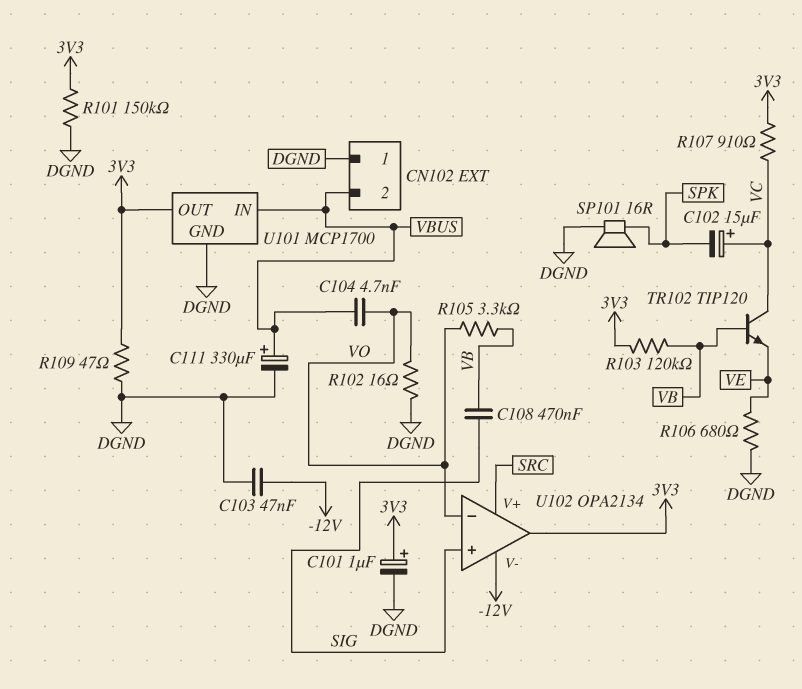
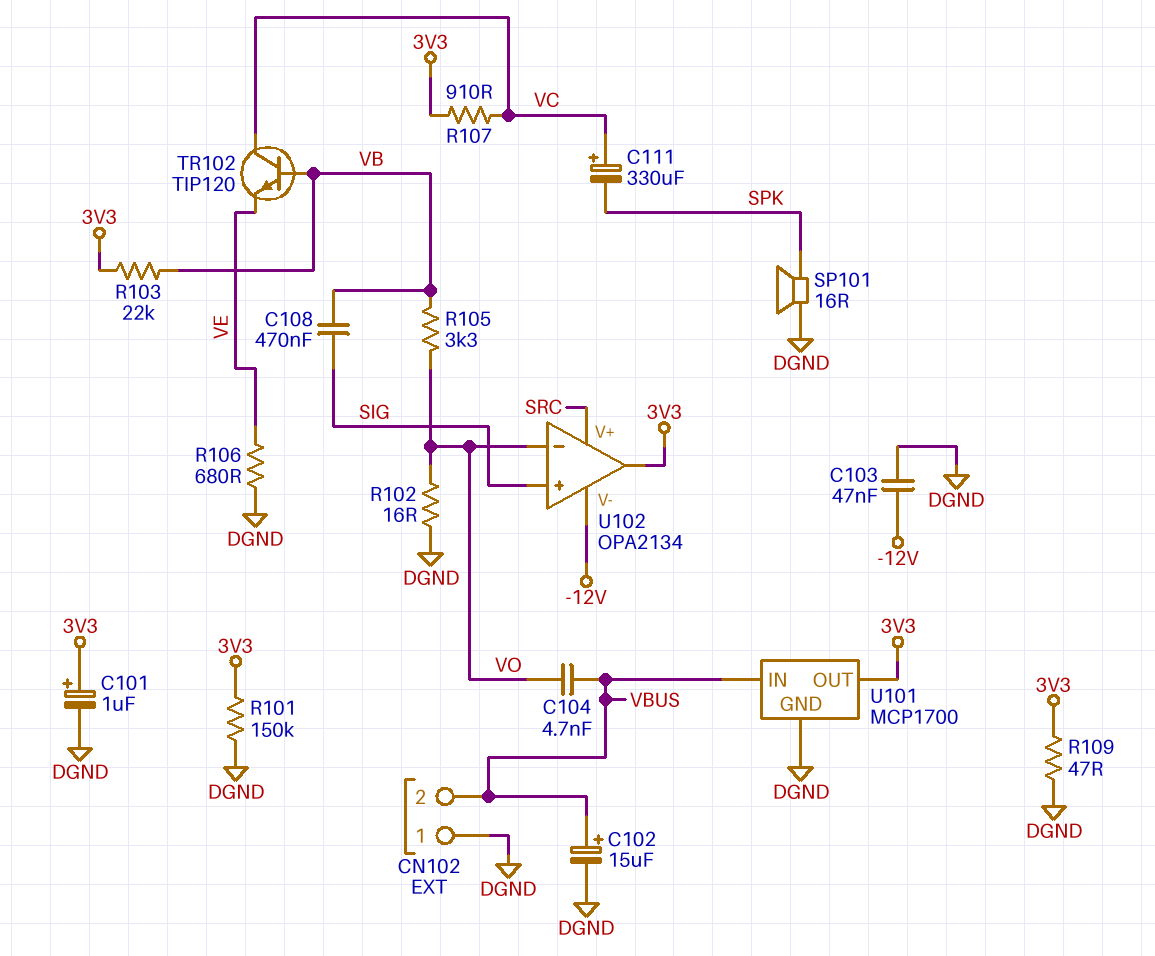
C102: 15uF (plus VC, minus SPK) -> 15uF (plus VBUS, minus DGND)
C111: 330uF (plus VBUS, minus DGND) -> 330uF (plus VC, minus SPK)
R103: 120k (3V3, VB) -> 22k (3V3, VB)

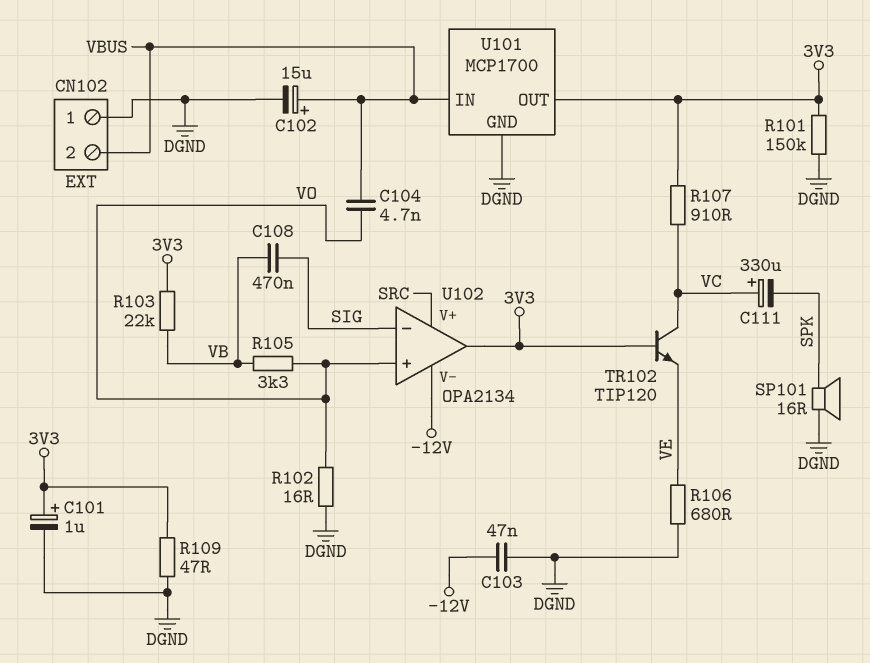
TR102: NPN TIP120 (B VB, C VC, E VE) -> NPN TIP120 (B 3V3, C VC, E VE)
U102 pin in+: SIG -> VO
U102 pin in-: VO -> SIG

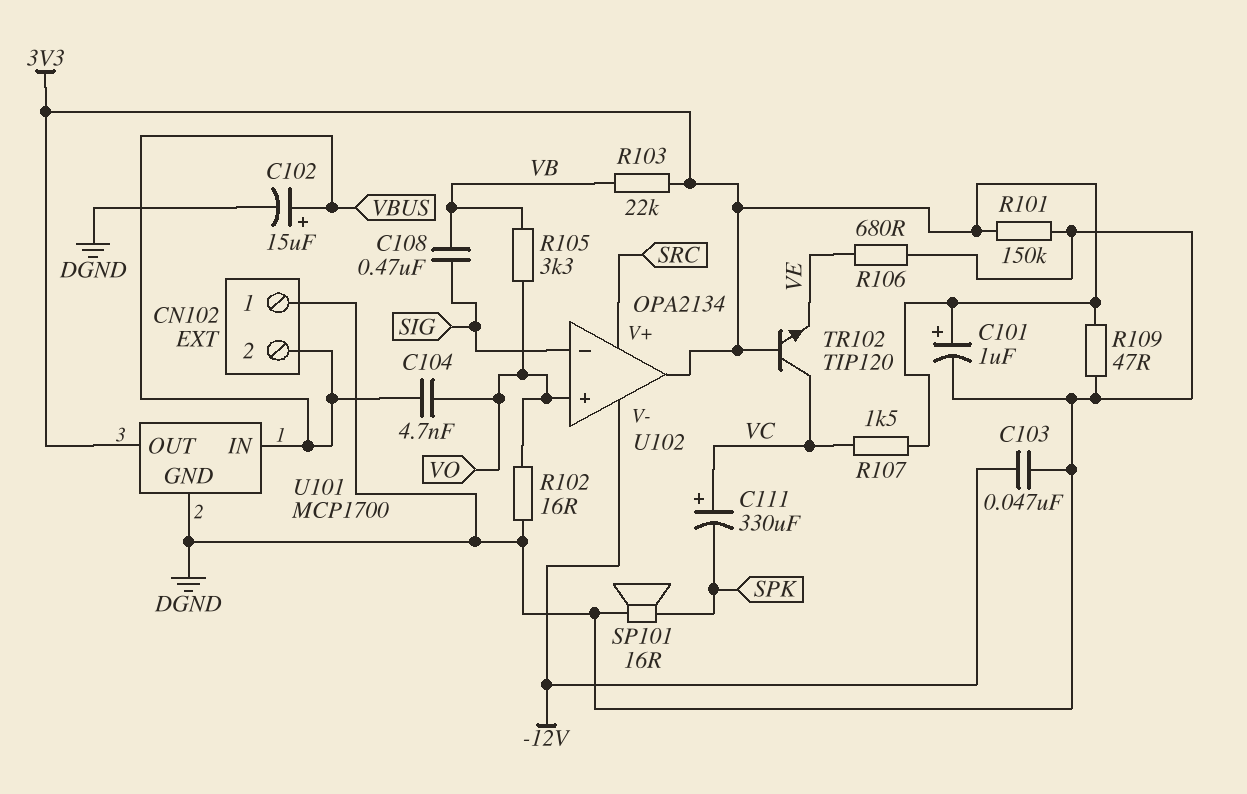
R107: 910 (3V3, VC) -> 1.5k (3V3, VC)

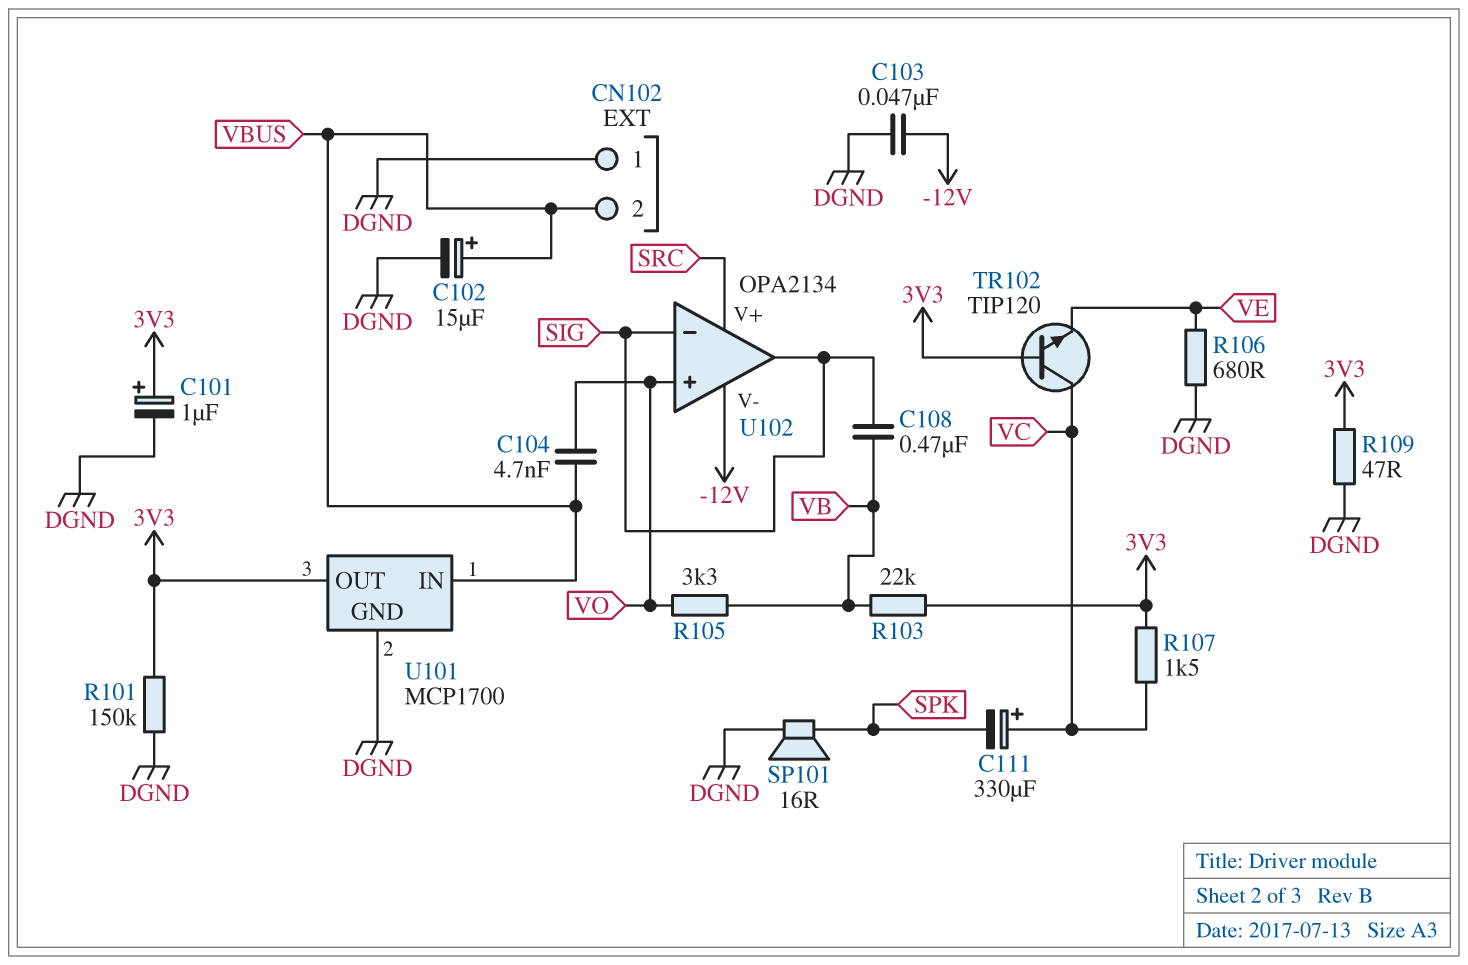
R102: 16 (DGND, VO) -> none
U102 pin out: 3V3 -> SIG

